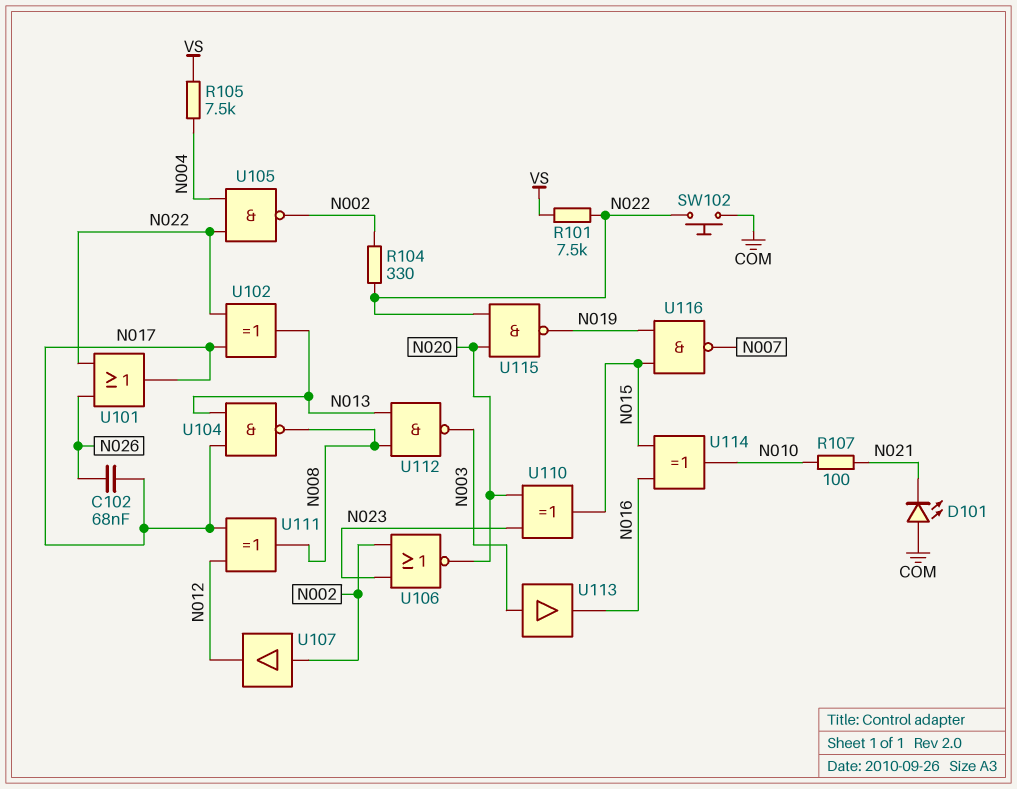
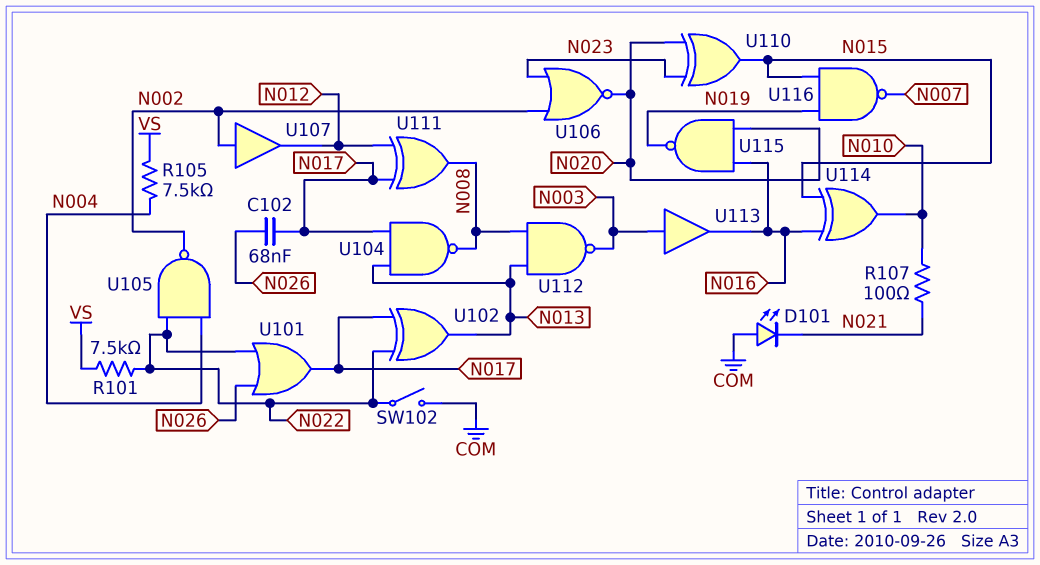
R104: 330 (N002, N022) -> none
SW102: button (COM, N022) -> switch (COM, N022)
U115: NAND (in N020, in N022, out N019) -> NAND (in N016, in N020, out N019)

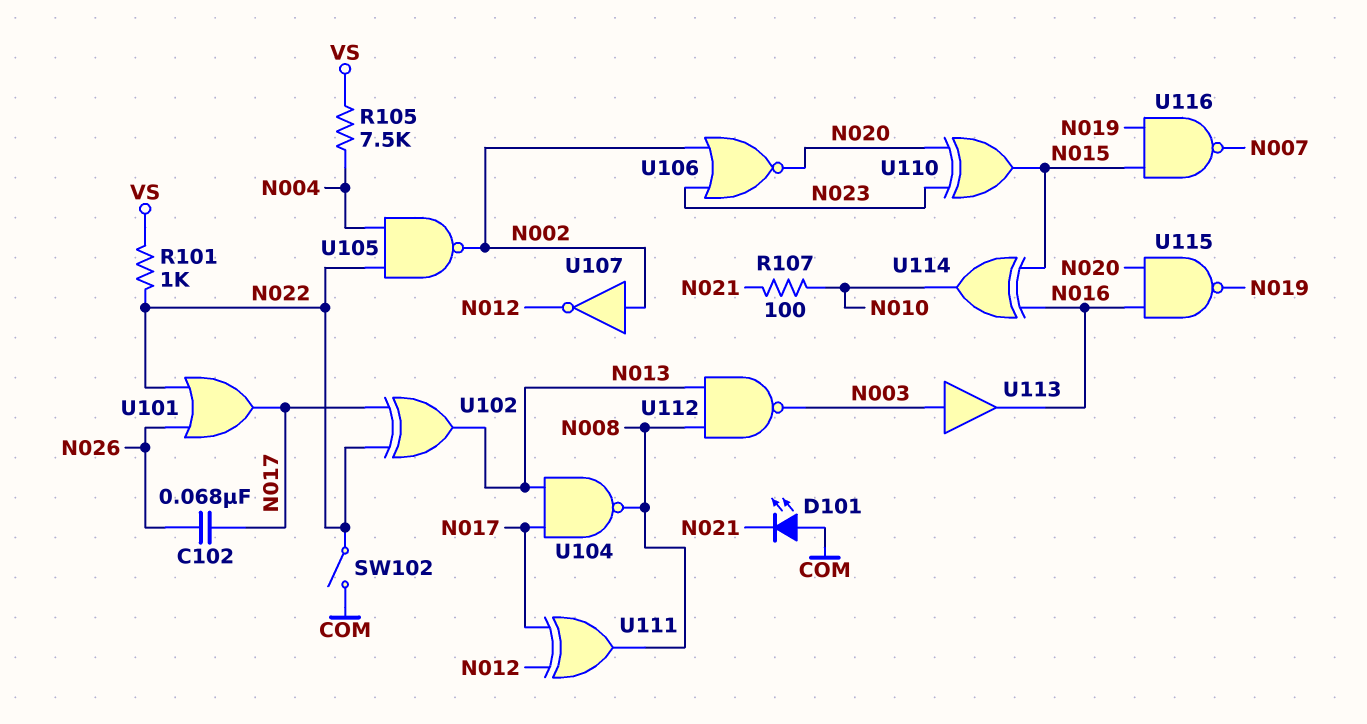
R101: 7.5k (N022, VS) -> 1k (N022, VS)
U107: buffer (in N002, out N012) -> NOT (in N002, out N012)

